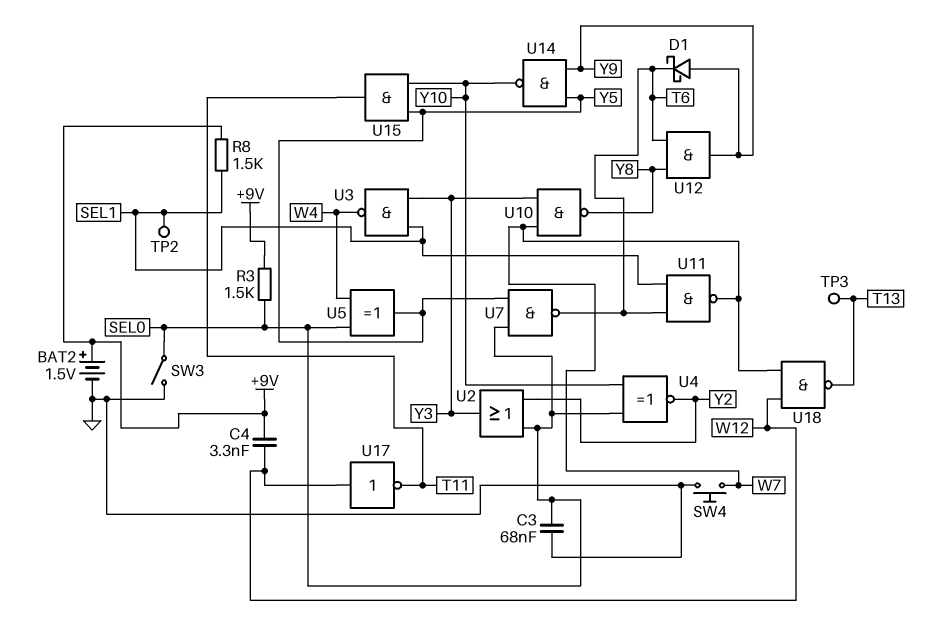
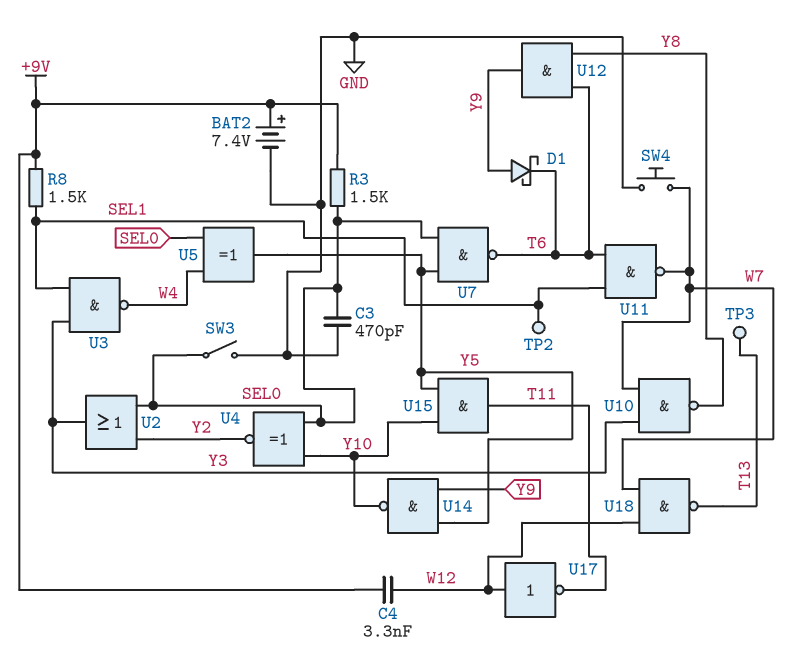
BAT2: 1.5V (plus +9V, minus GND) -> 7.4V (plus +9V, minus GND)
C3: 68nF (GND, SEL0) -> 470pF (GND, SEL0)

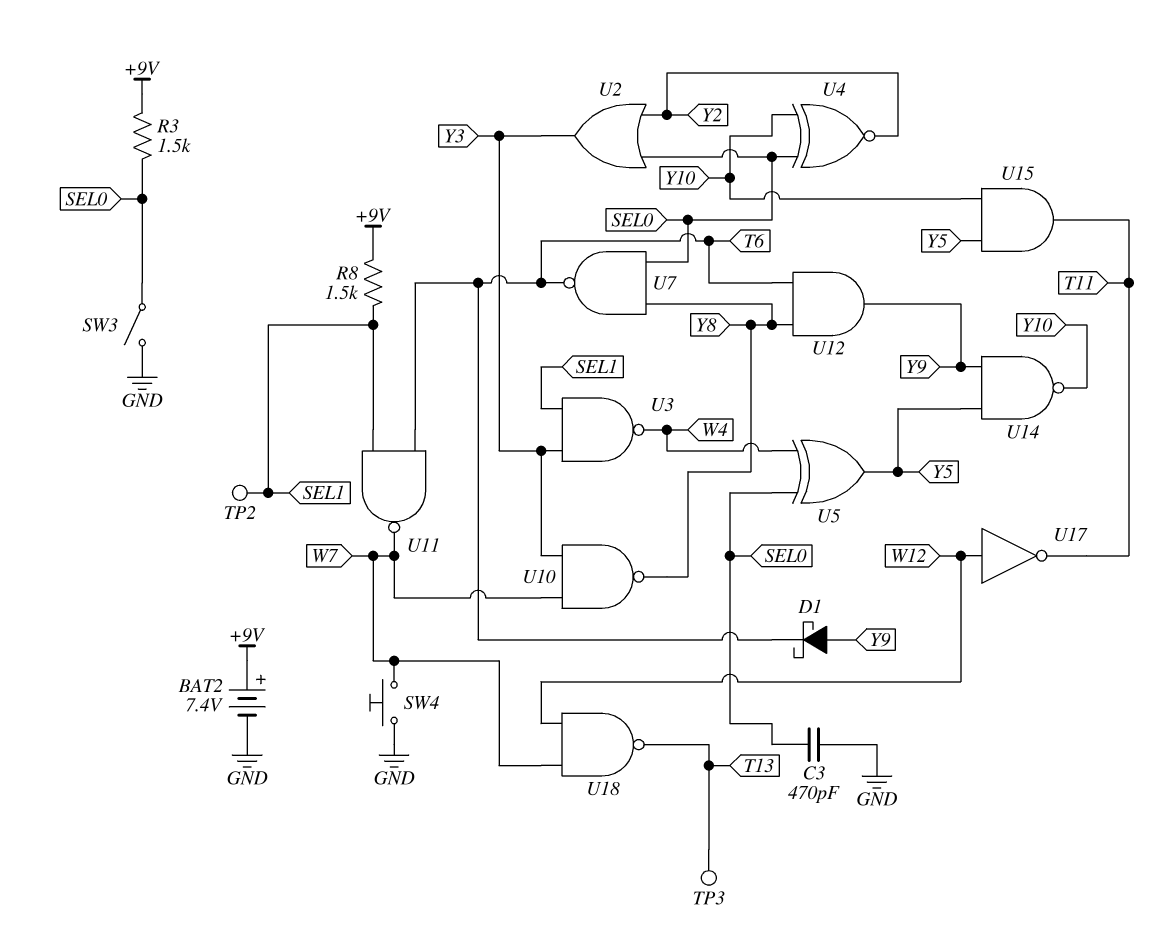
C4: 3.3nF (+9V, W12) -> none
U7: NAND (in SEL0, in Y5, out T6) -> NAND (in SEL0, in Y8, out T6)

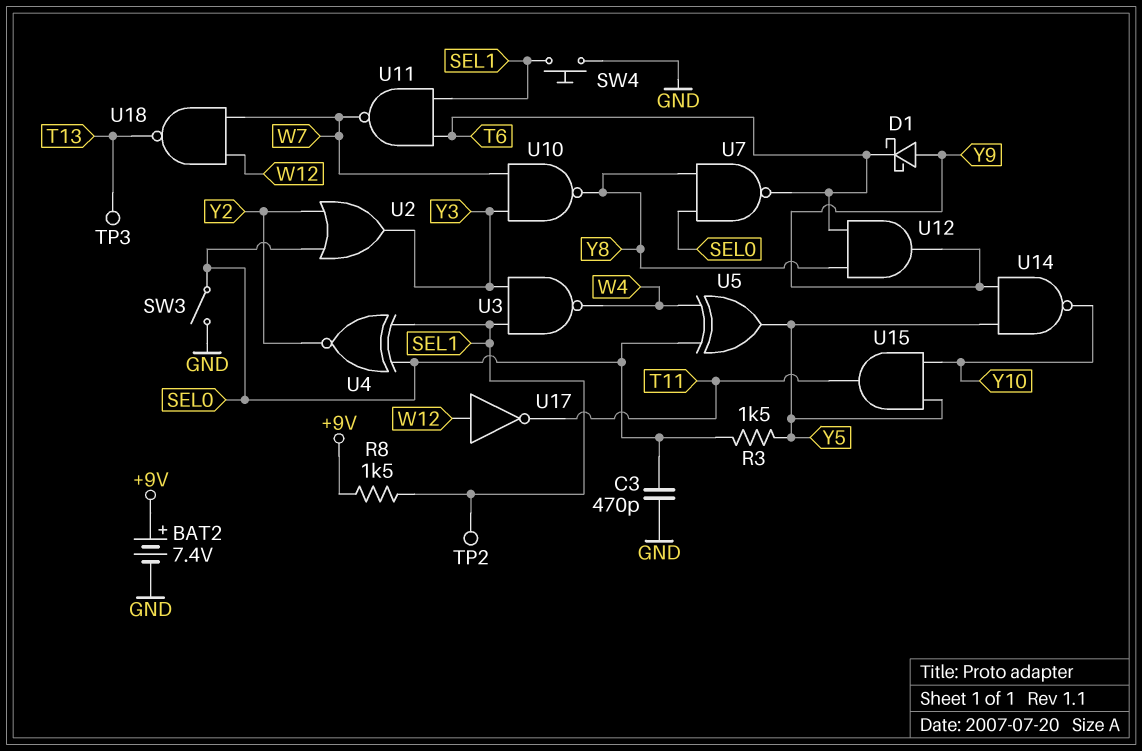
R3: 1.5k (+9V, SEL0) -> 1.5k (SEL0, Y5)
SW4: button (GND, W7) -> button (GND, SEL1)
U4: XNOR (in SEL0, in Y10, out Y2) -> XNOR (in SEL0, in SEL1, out Y2)

